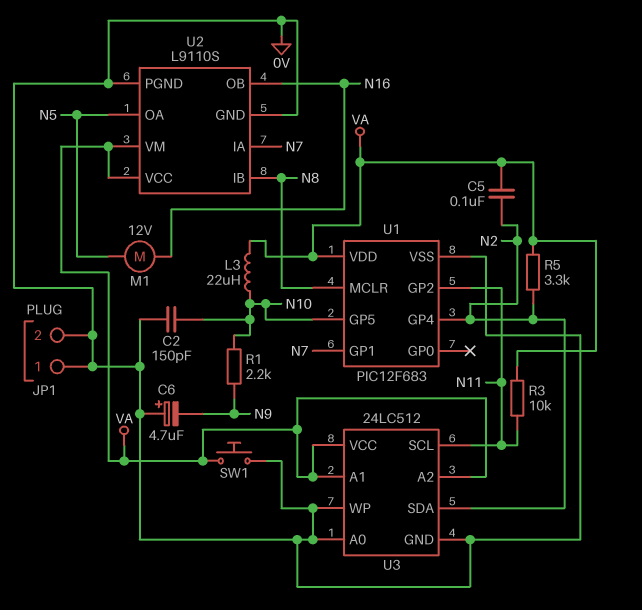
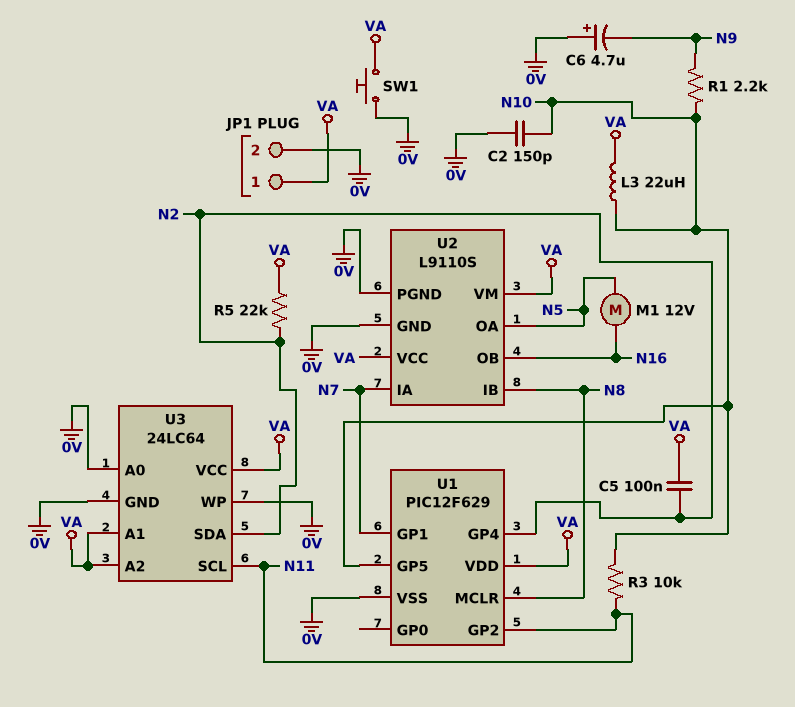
JP1 pin 1: 0V -> VA
R3: 10k (N11, VA) -> 10k (N10, N11)
R5: 3.3k (N2, VA) -> 22k (N2, VA)
U1: PIC12F683 -> PIC12F629
U3: 24LC512 -> 24LC64

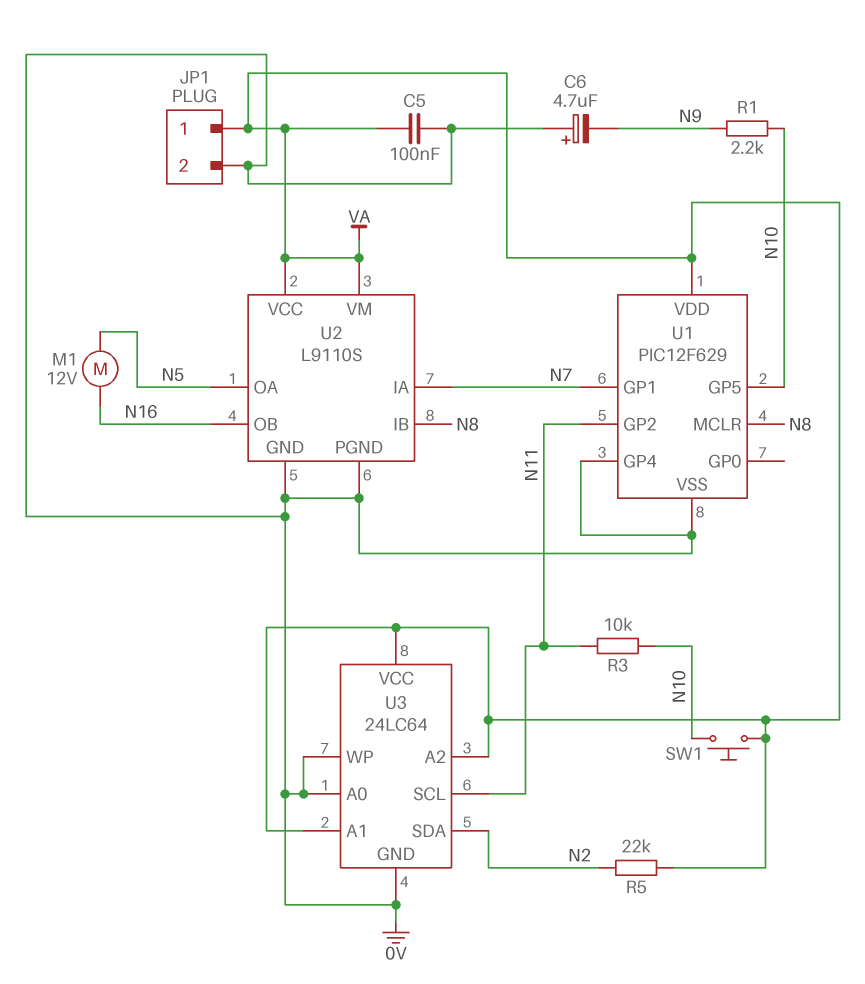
C2: 150pF (0V, N10) -> none
C5: 100nF (N2, VA) -> 100nF (0V, VA)
L3: 22uH (N10, VA) -> none
SW1: button (0V, VA) -> button (N10, VA)
U1 pin GP4: N2 -> 0V

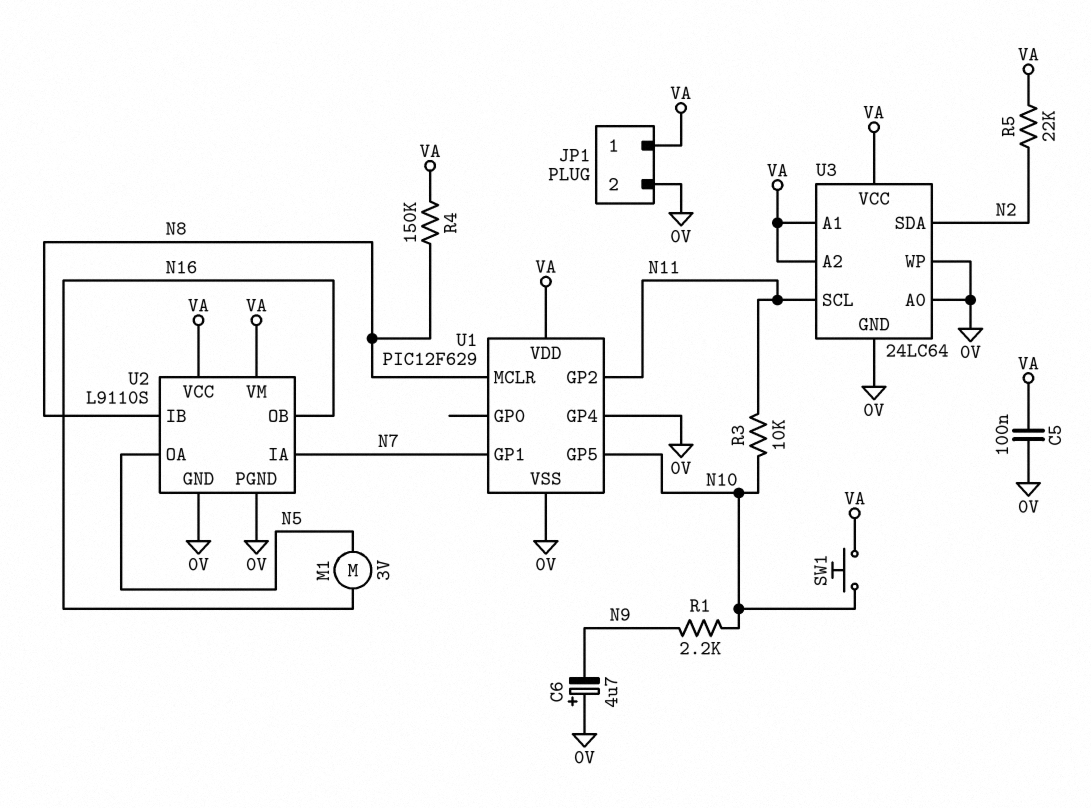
M1: motor 12V (N5, N16) -> motor 3V (N5, N16)
R4: none -> 150k (N8, VA)

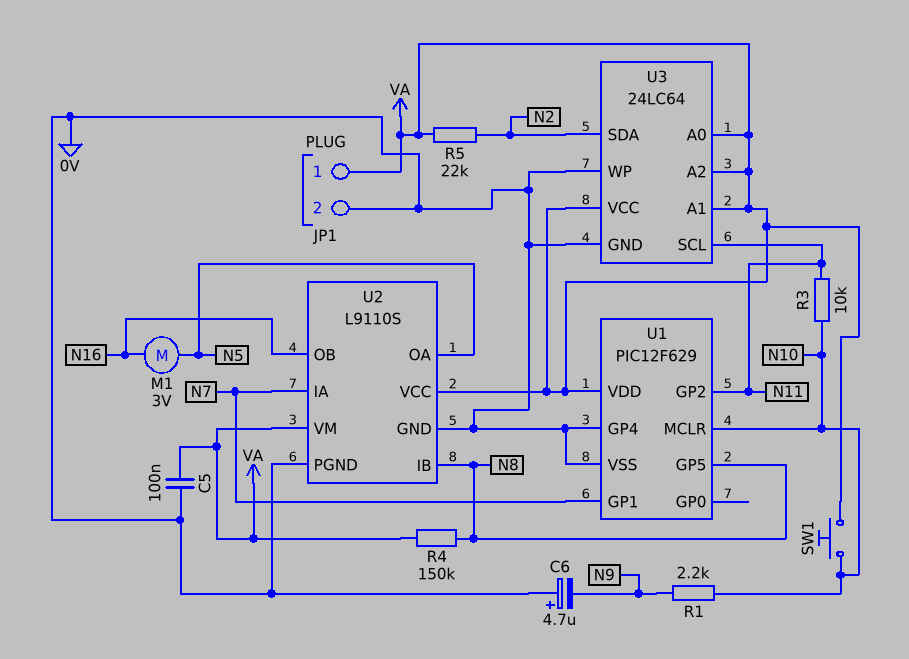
U1 pin GP5: N10 -> N8
U1 pin MCLR: N8 -> N10
U3 pin A0: 0V -> VA

